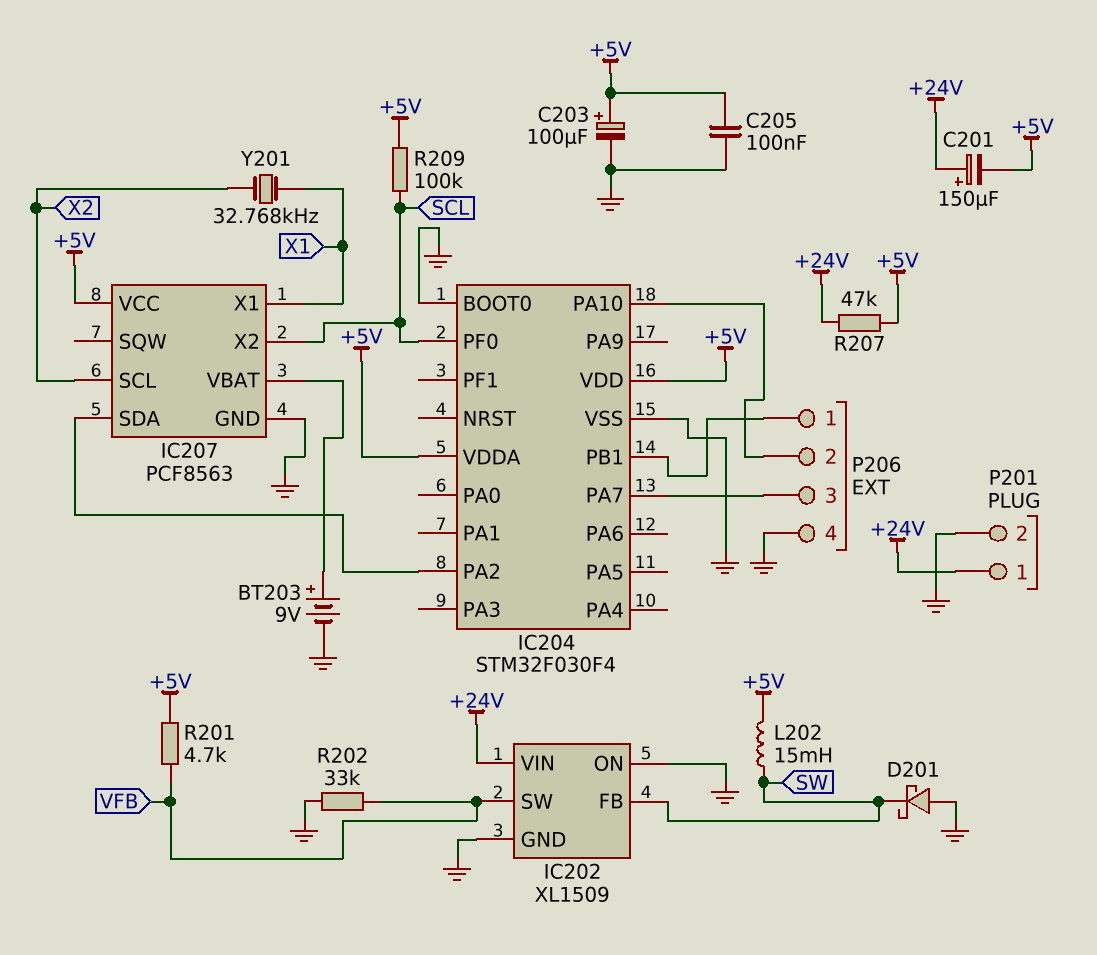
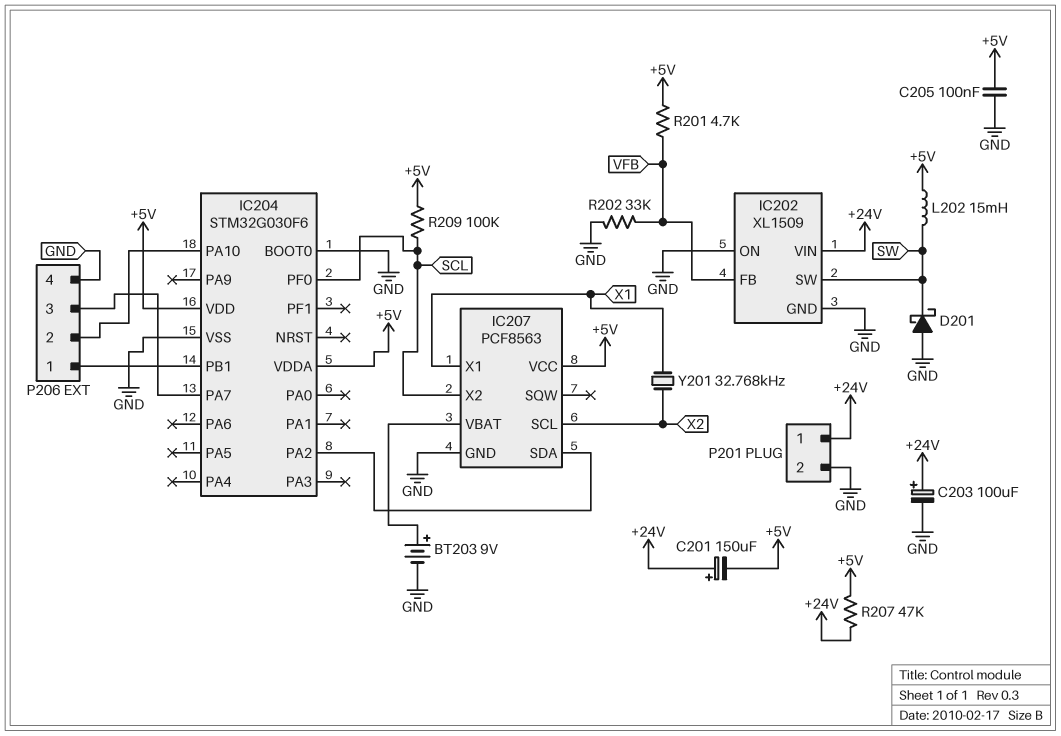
C203: 100uF (plus +5V, minus GND) -> 100uF (plus +24V, minus GND)
IC202 pin FB: SW -> VFB
IC202 pin SW: VFB -> SW
IC204: STM32F030F4 -> STM32G030F6

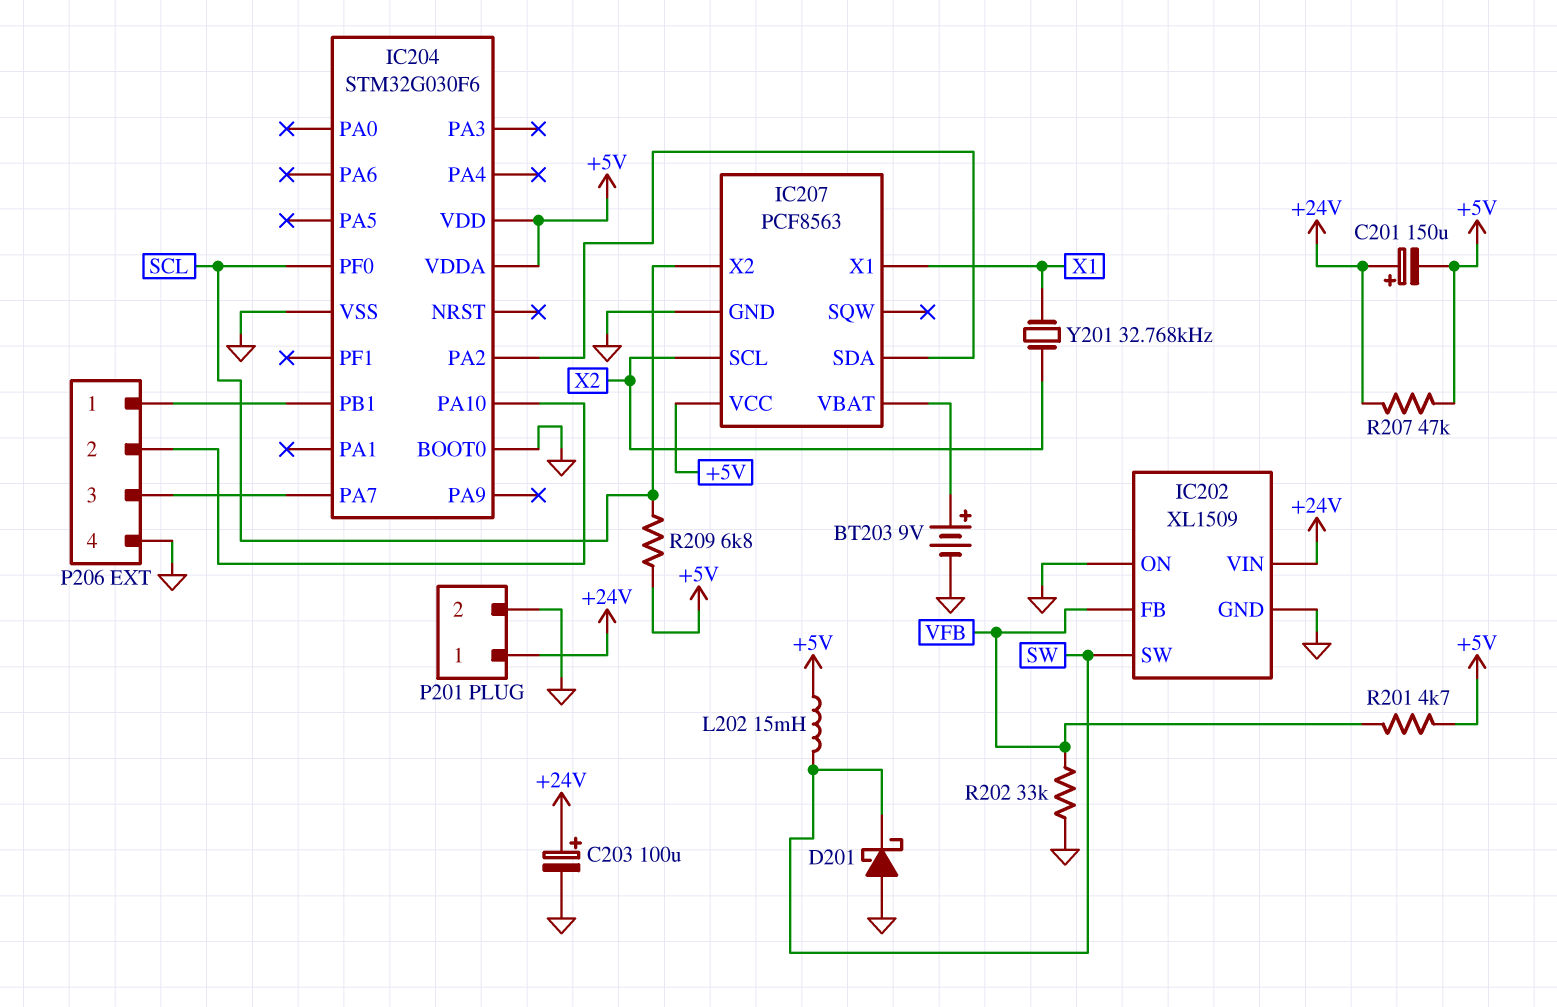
C205: 100nF (+5V, GND) -> none
R209: 100k (+5V, SCL) -> 6.8k (+5V, SCL)

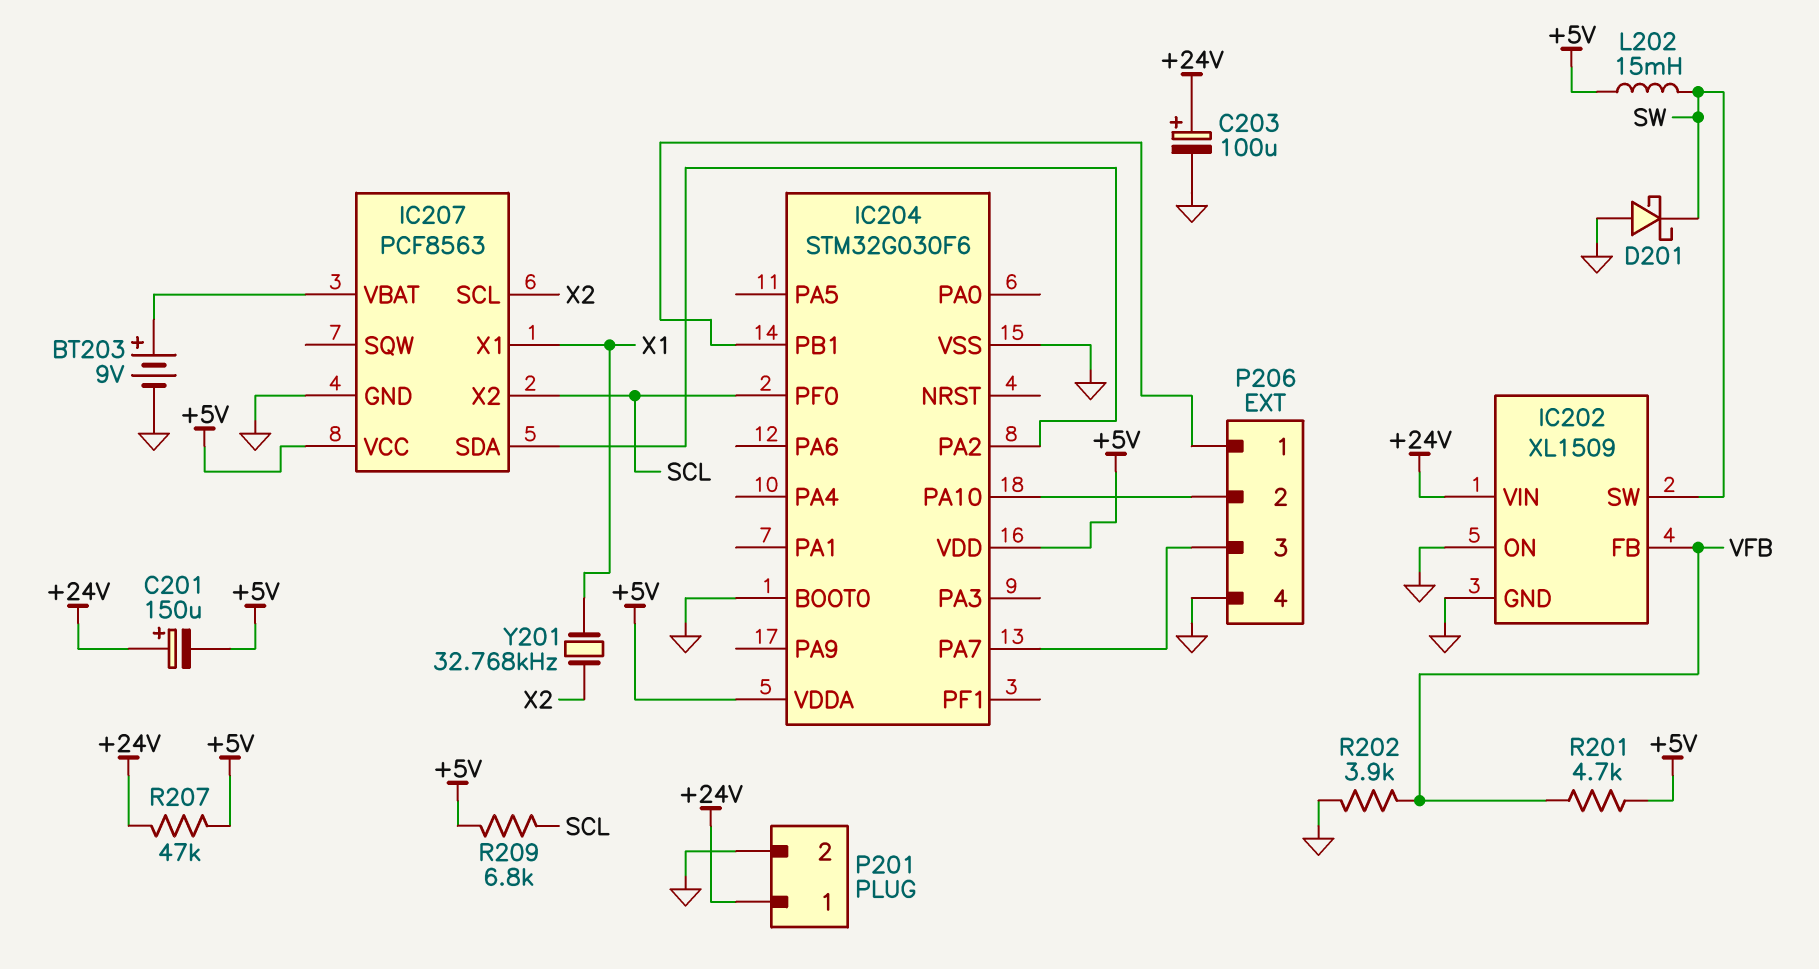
R202: 33k (GND, VFB) -> 3.9k (GND, VFB)

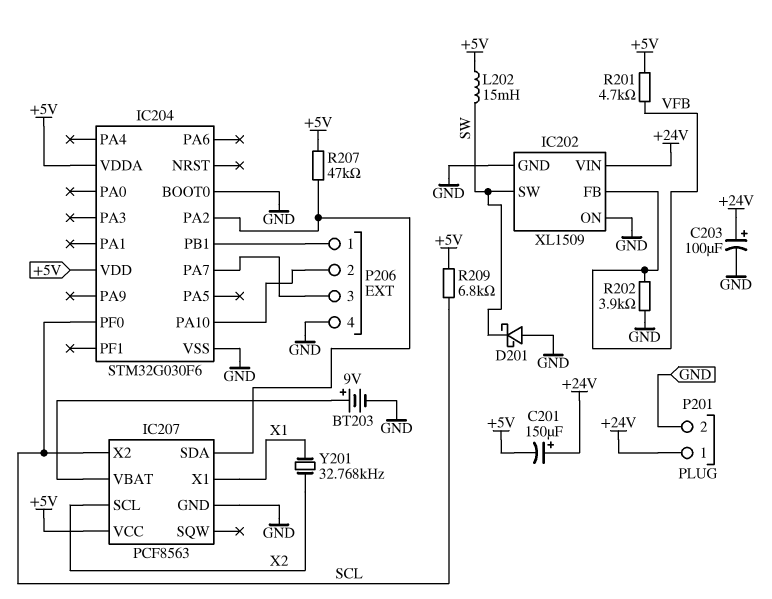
R207: 47k (+5V, +24V) -> 47k (+5V, IC204/PA2)

